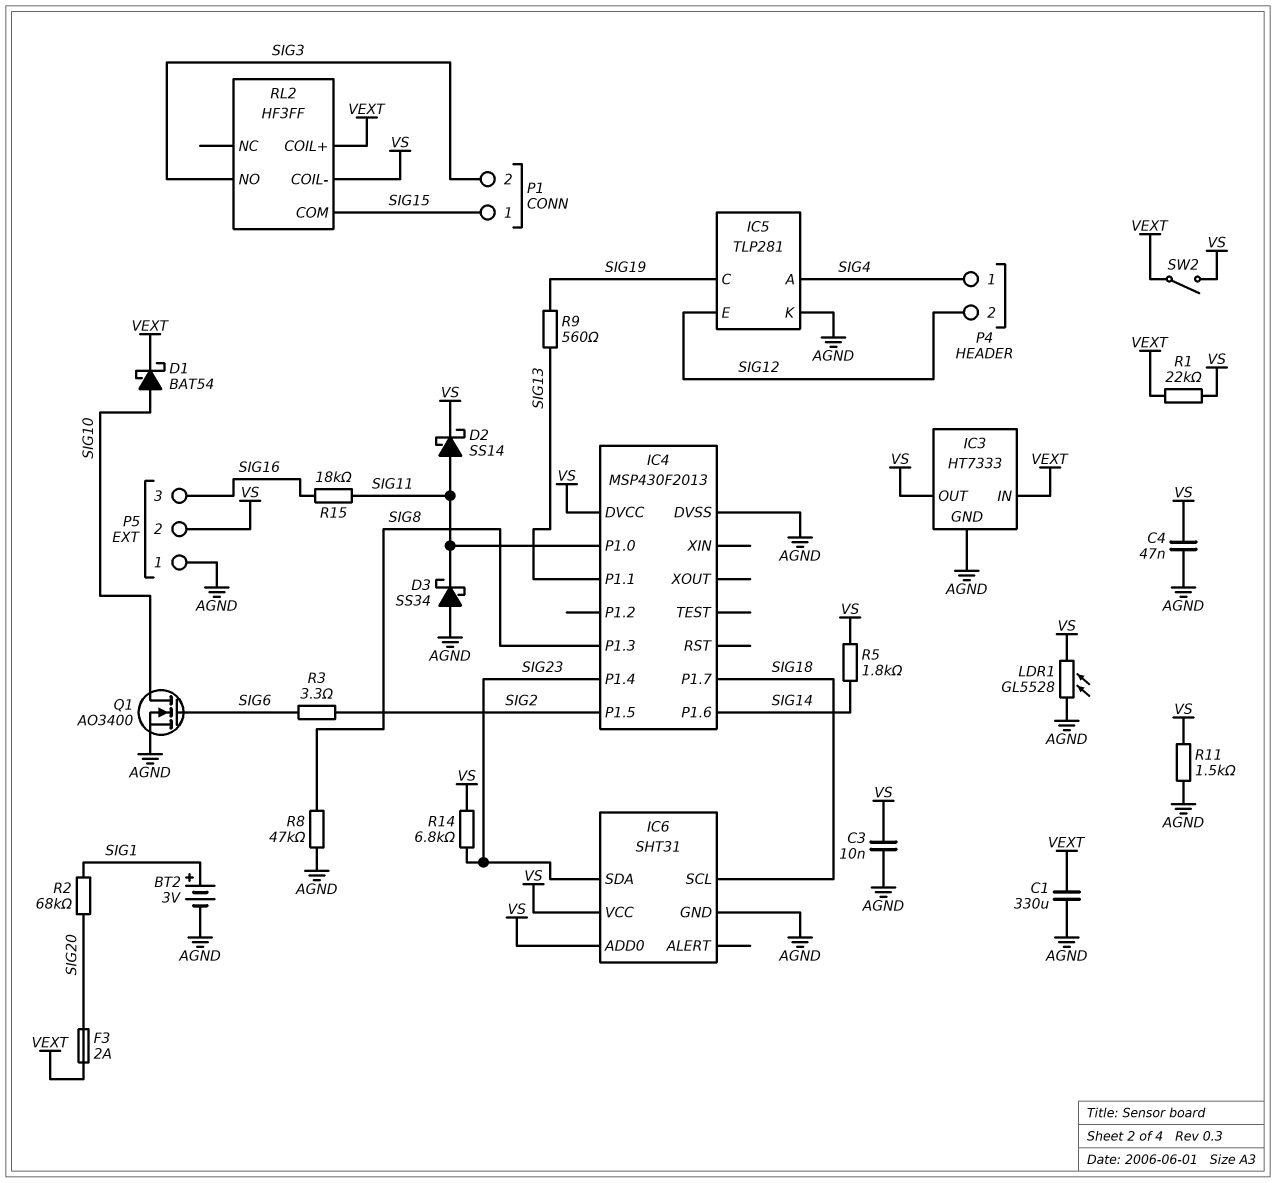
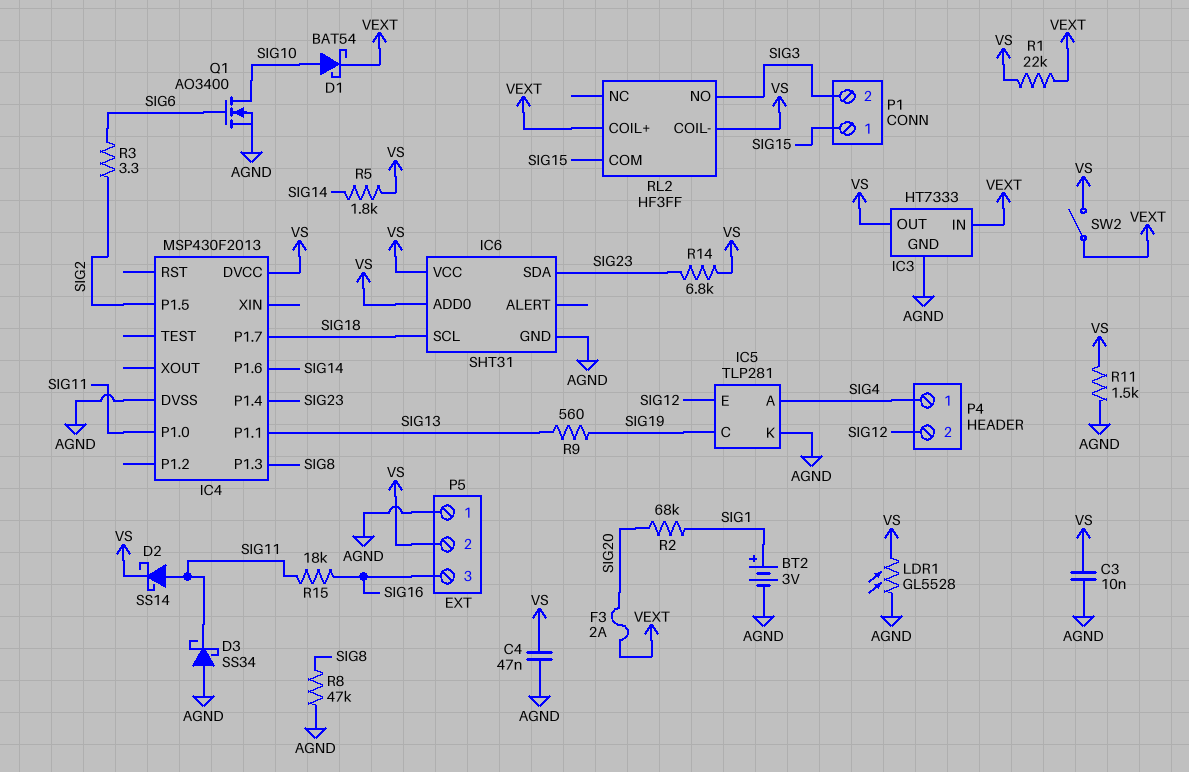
C1: 330uF (AGND, VEXT) -> none

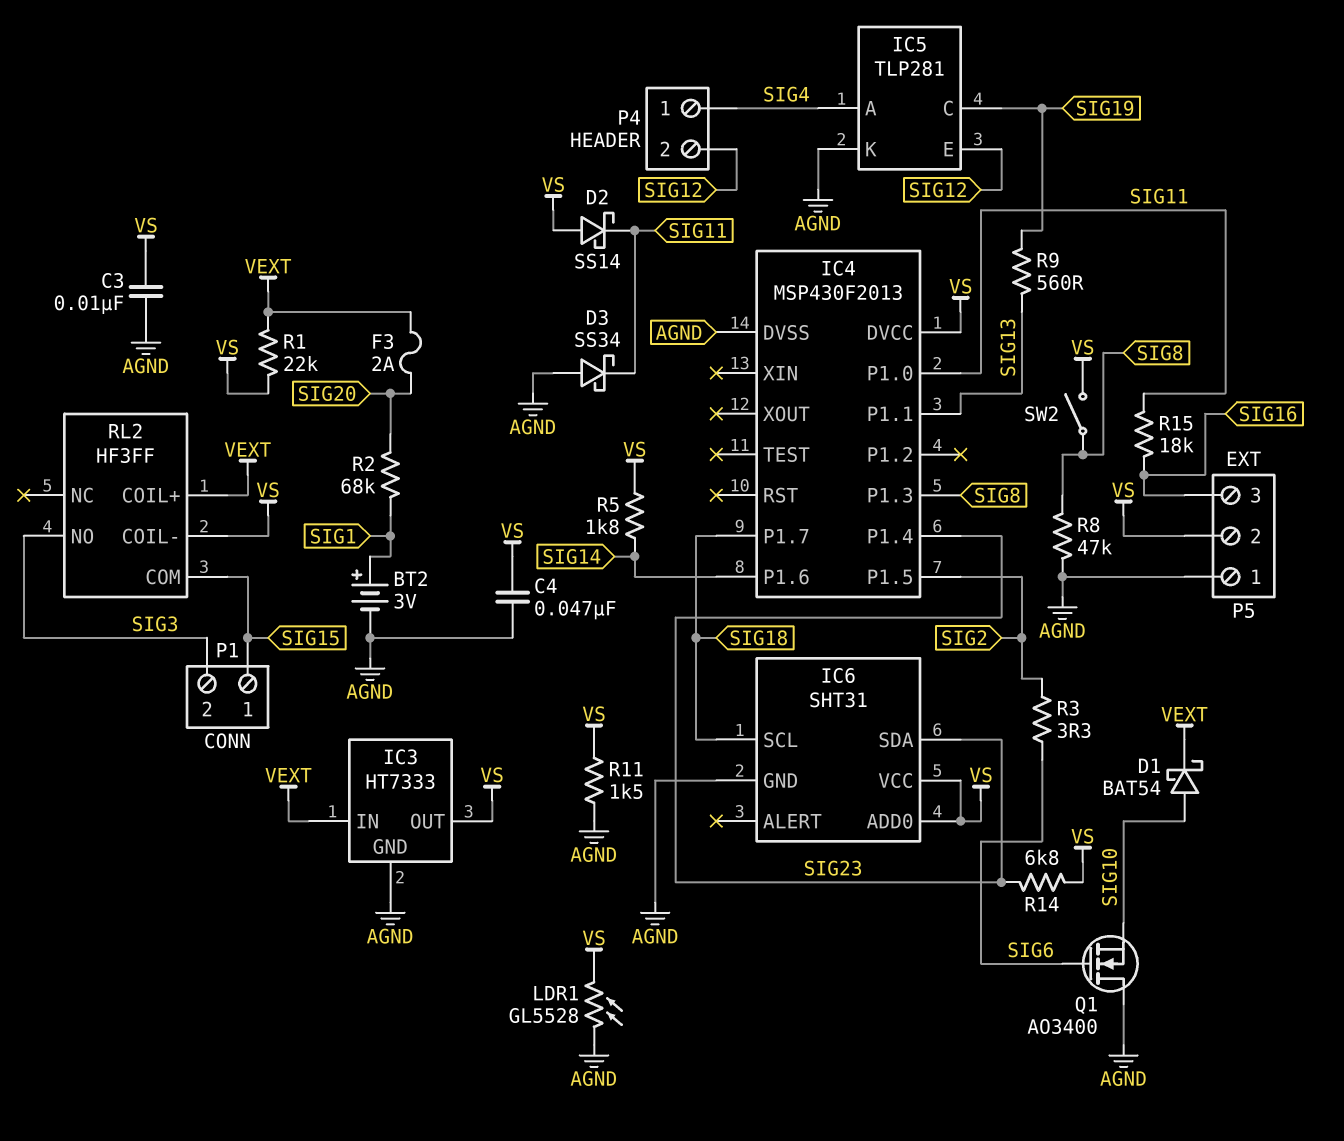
D2: schottky SS14 (A SIG11, K VS) -> schottky SS14 (A VS, K SIG11)
Q1: NMOS AO3400 (G SIG6, D SIG10, S AGND) -> NMOS AO3400 (G SIG6, D AGND, S SIG10)
SW2: switch (VEXT, VS) -> switch (SIG8, VS)

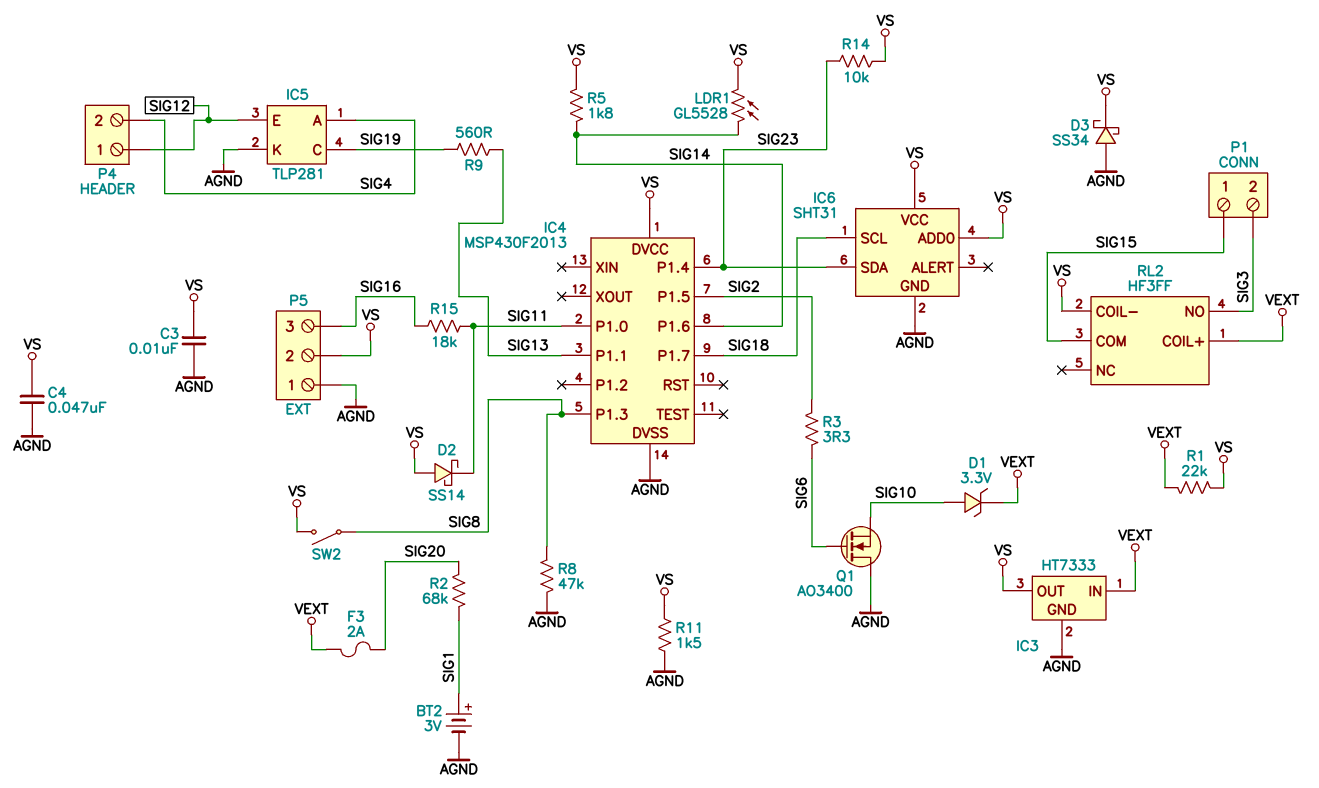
D1: schottky BAT54 (A SIG10, K VEXT) -> zener 3.3V (A SIG10, K VEXT)
D3: schottky SS34 (A AGND, K SIG11) -> schottky SS34 (A AGND, K VS)
LDR1: GL5528 (AGND, VS) -> GL5528 (SIG14, VS)
P4 pin 1: SIG4 -> SIG12
P4 pin 2: SIG12 -> SIG4
R14: 6.8k (SIG23, VS) -> 10k (SIG23, VS)

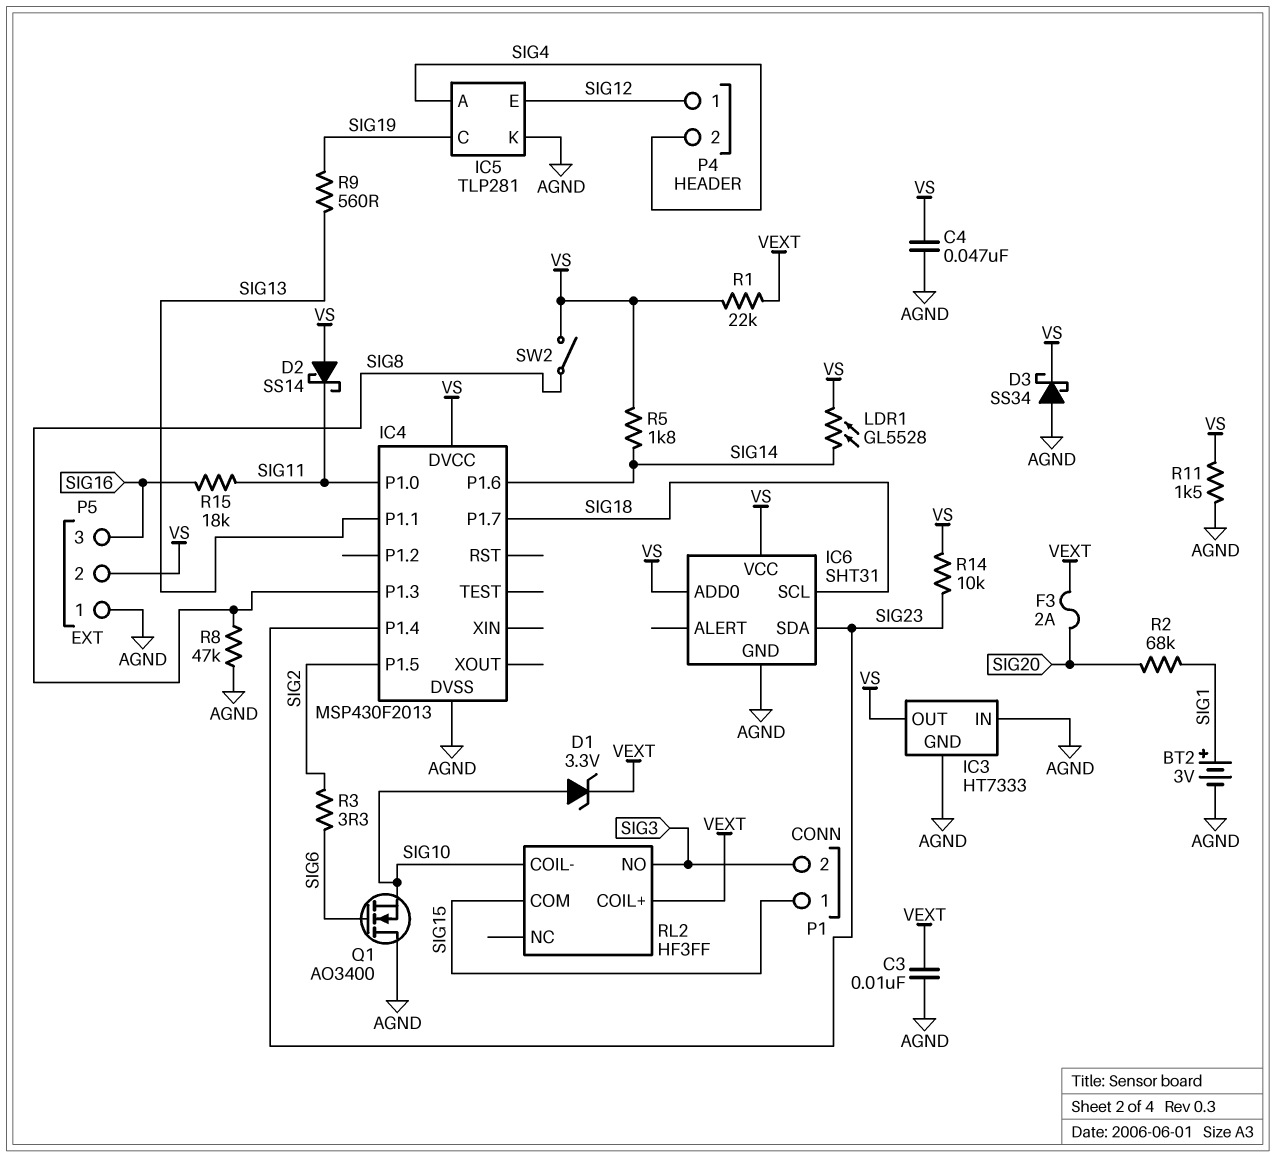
C3: 10nF (AGND, VS) -> 10nF (AGND, VEXT)
IC3 pin IN: VEXT -> AGND
RL2 pin COIL-: VS -> SIG10

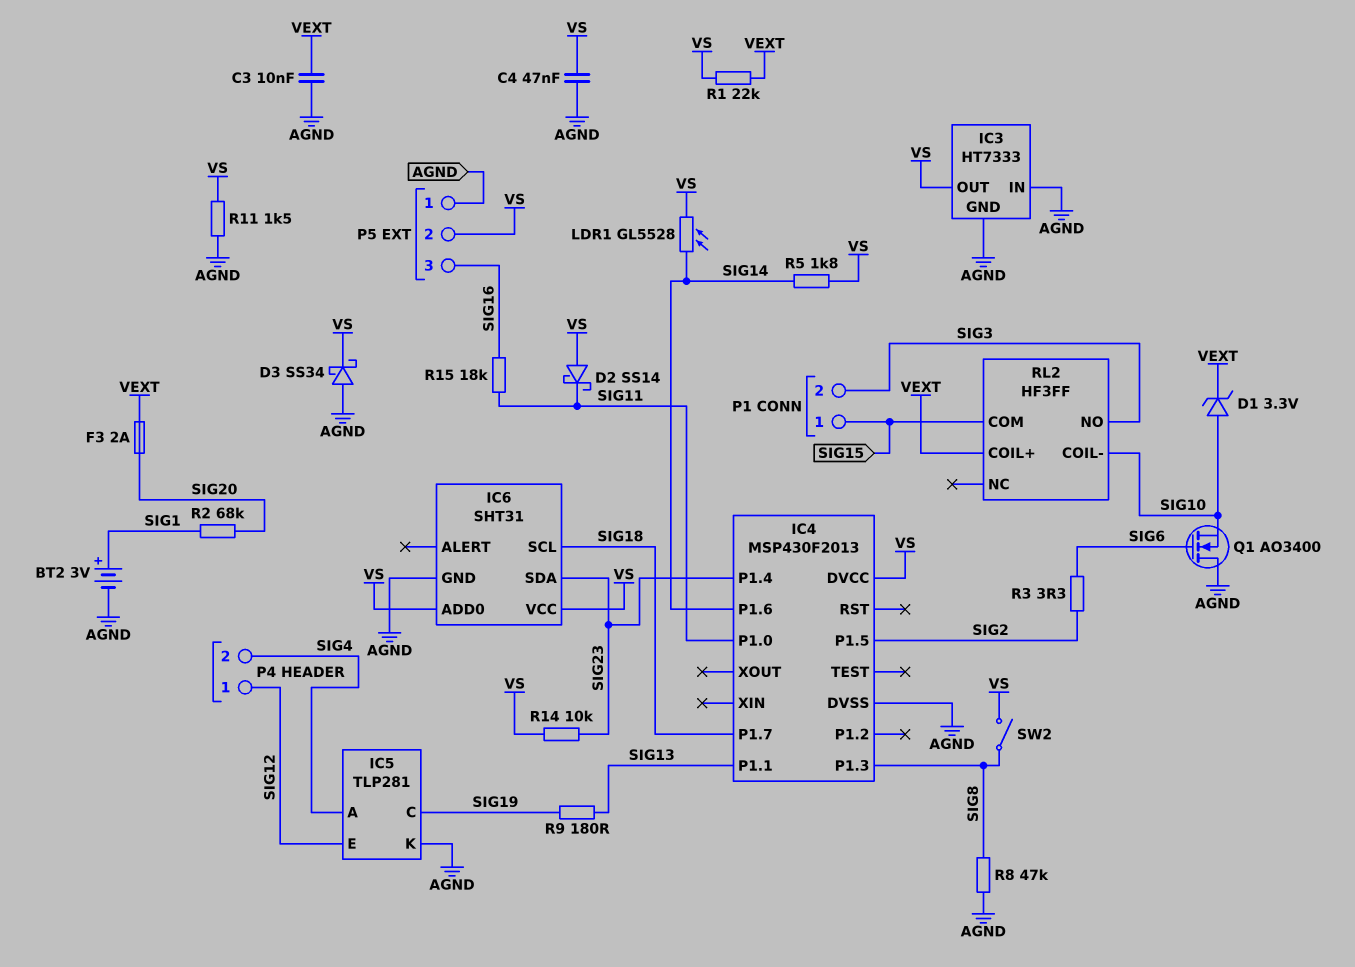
R9: 560 (SIG13, SIG19) -> 180 (SIG13, SIG19)

